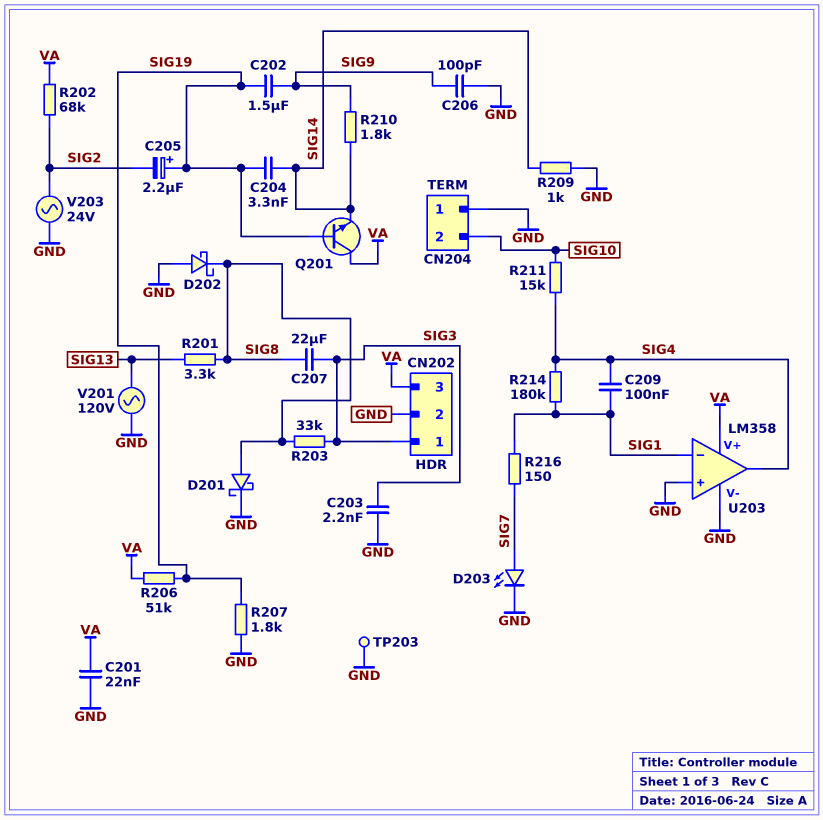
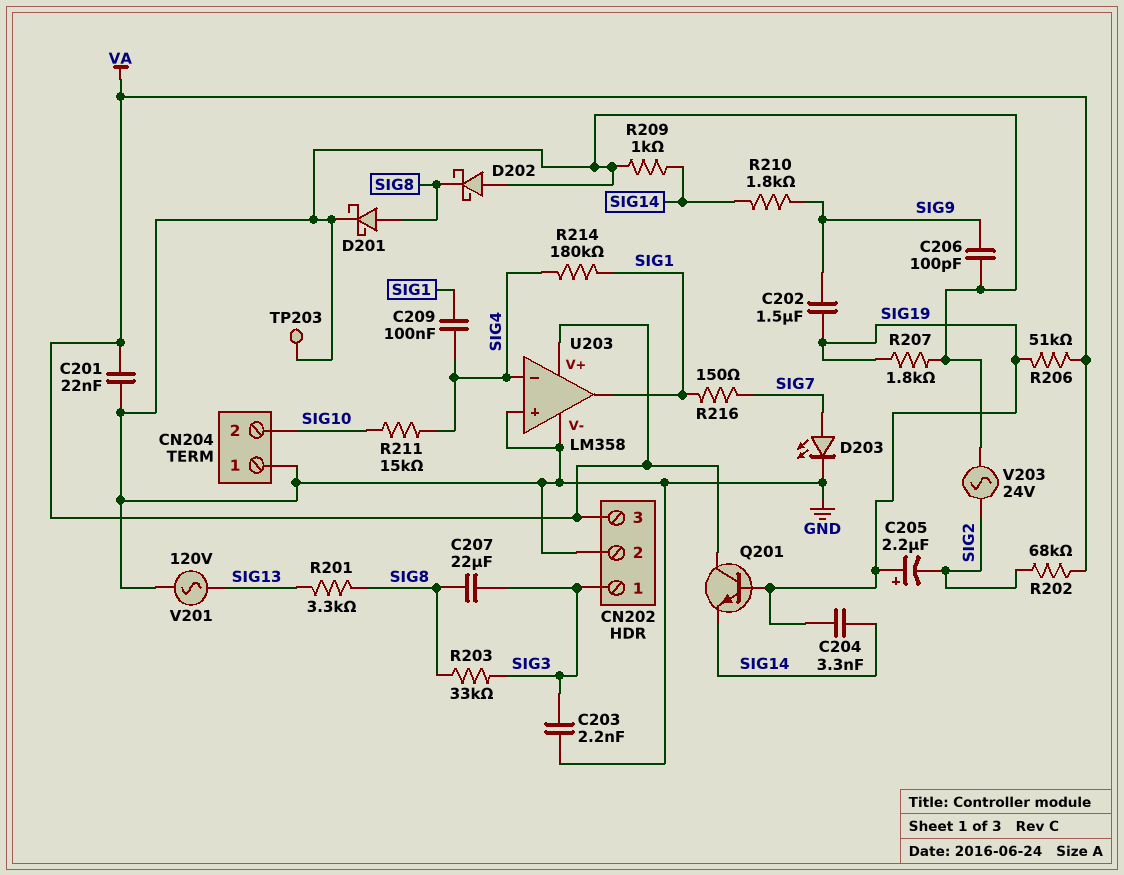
U203 pin in-: SIG1 -> SIG4
U203 pin out: SIG4 -> SIG1

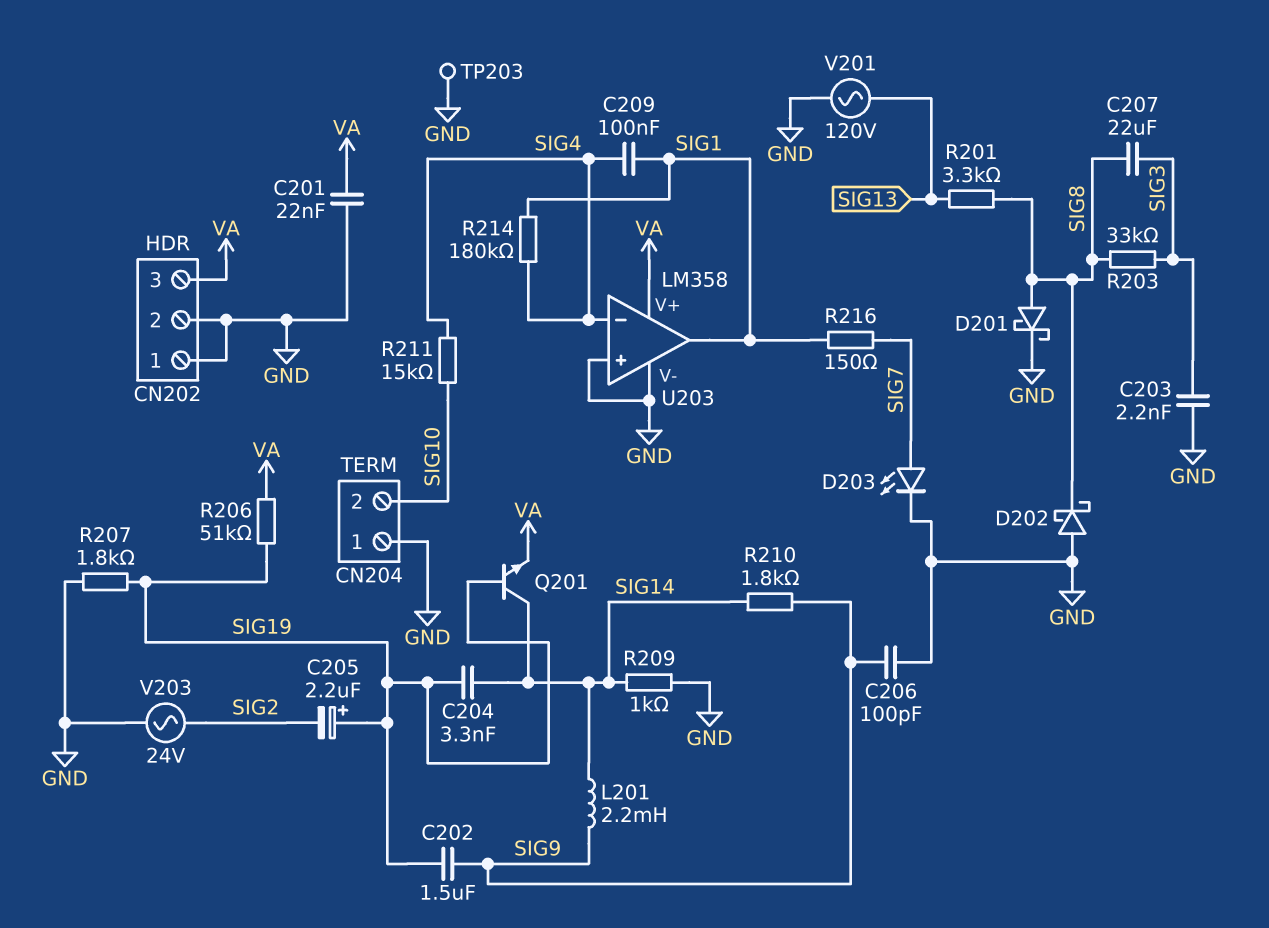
CN202 pin 1: SIG3 -> GND
L201: none -> 2.2mH (SIG9, SIG14)
Q201: NPN (B SIG19, C VA, E SIG14) -> NPN (B SIG19, C SIG14, E VA)
R202: 68k (SIG2, VA) -> none

